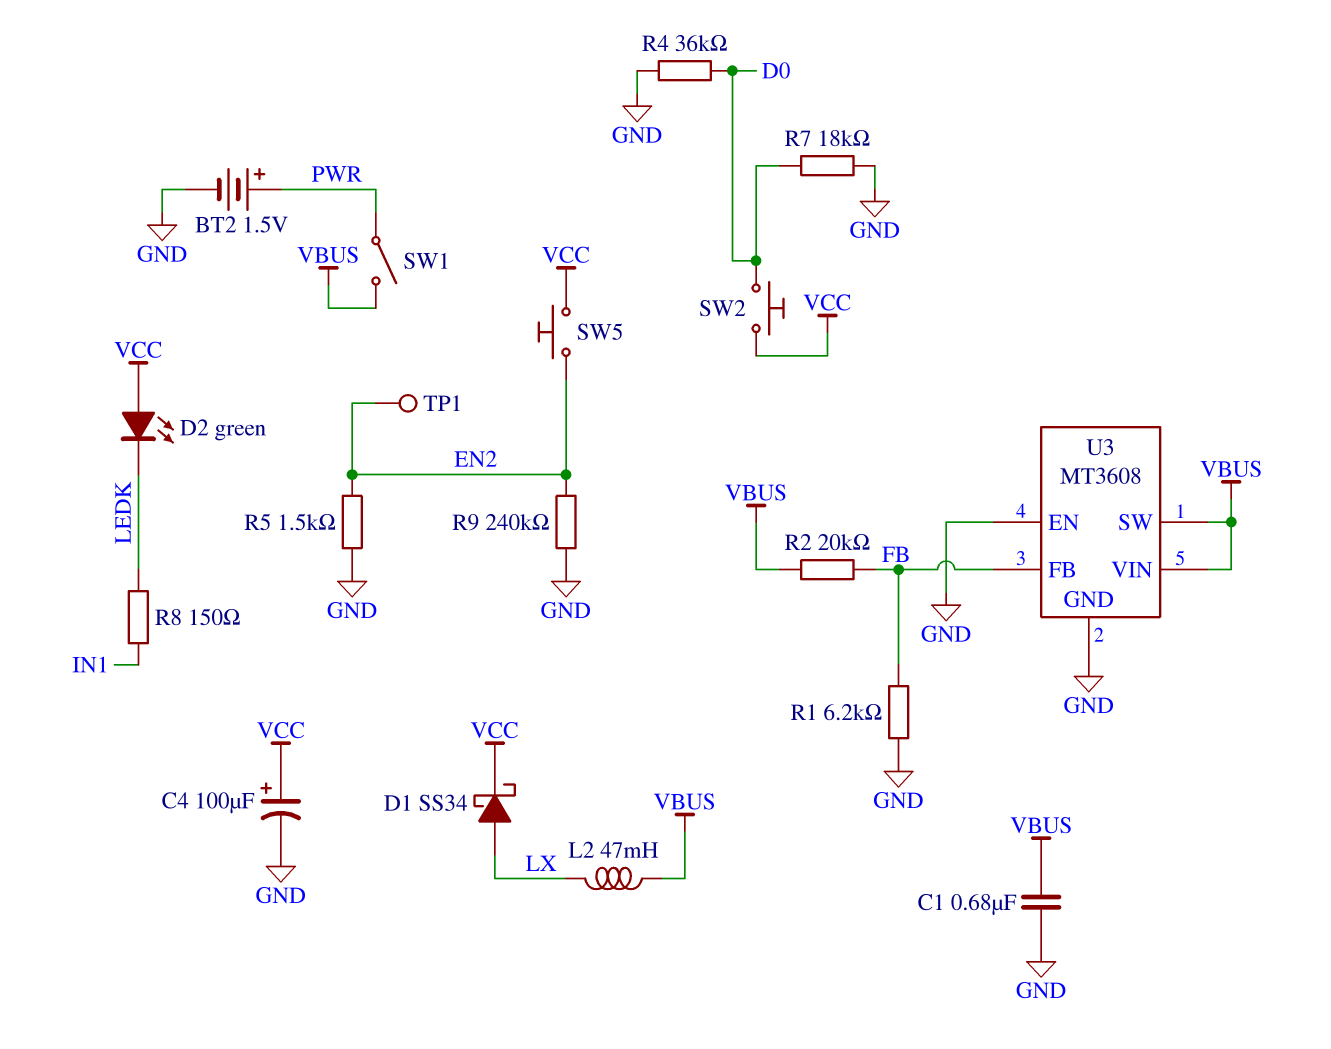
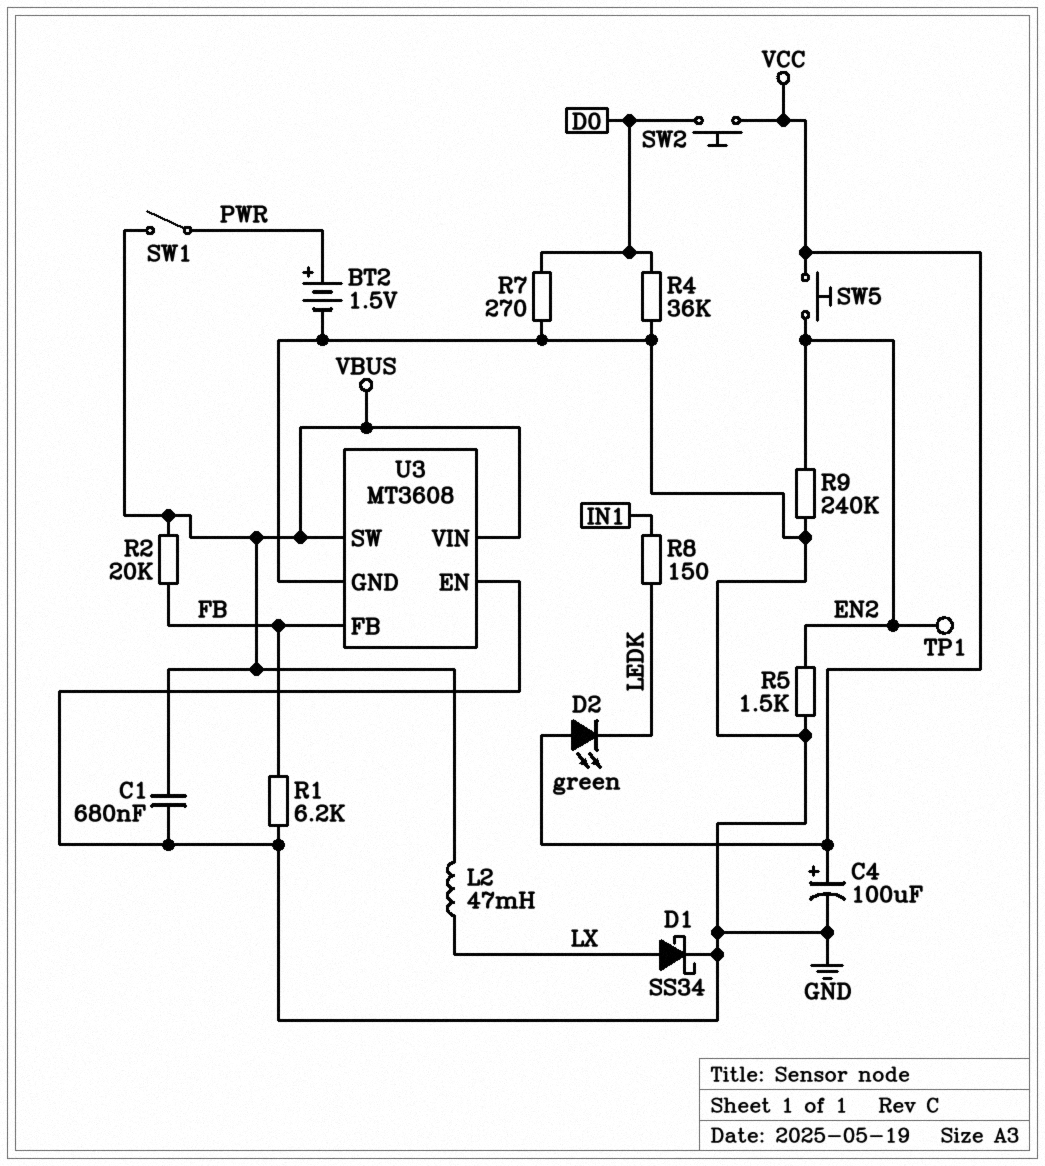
D1: schottky SS34 (A LX, K VCC) -> schottky SS34 (A LX, K GND)
R7: 18k (D0, GND) -> 270 (D0, GND)

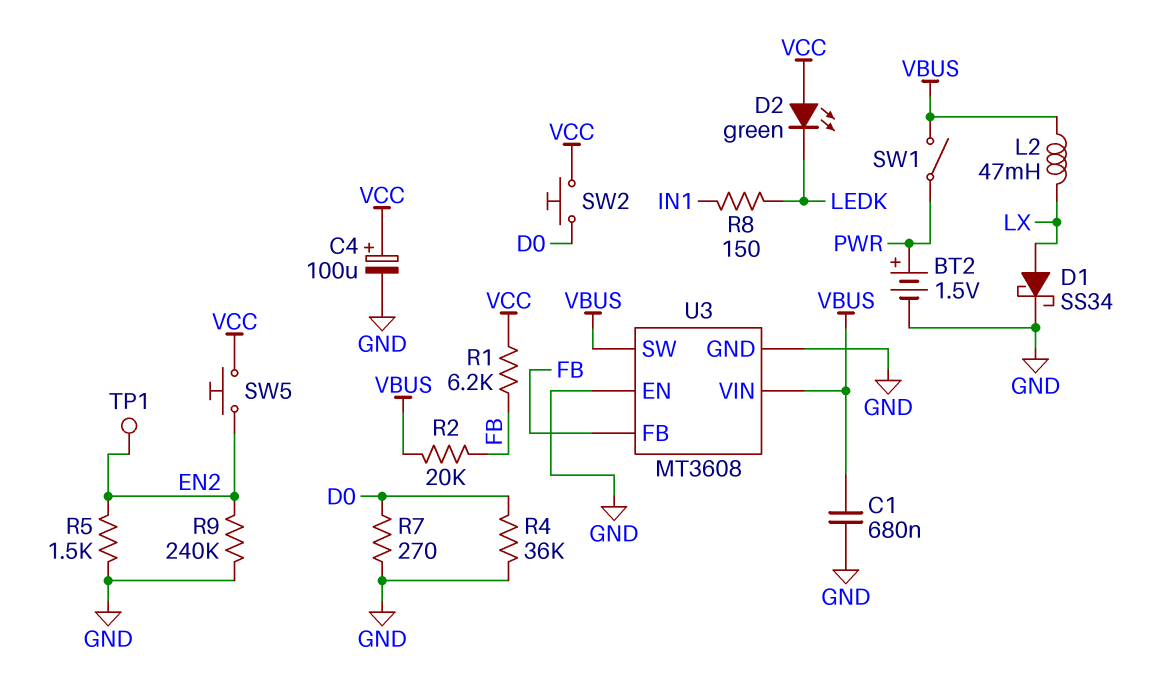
R1: 6.2k (FB, GND) -> 6.2k (FB, VCC)

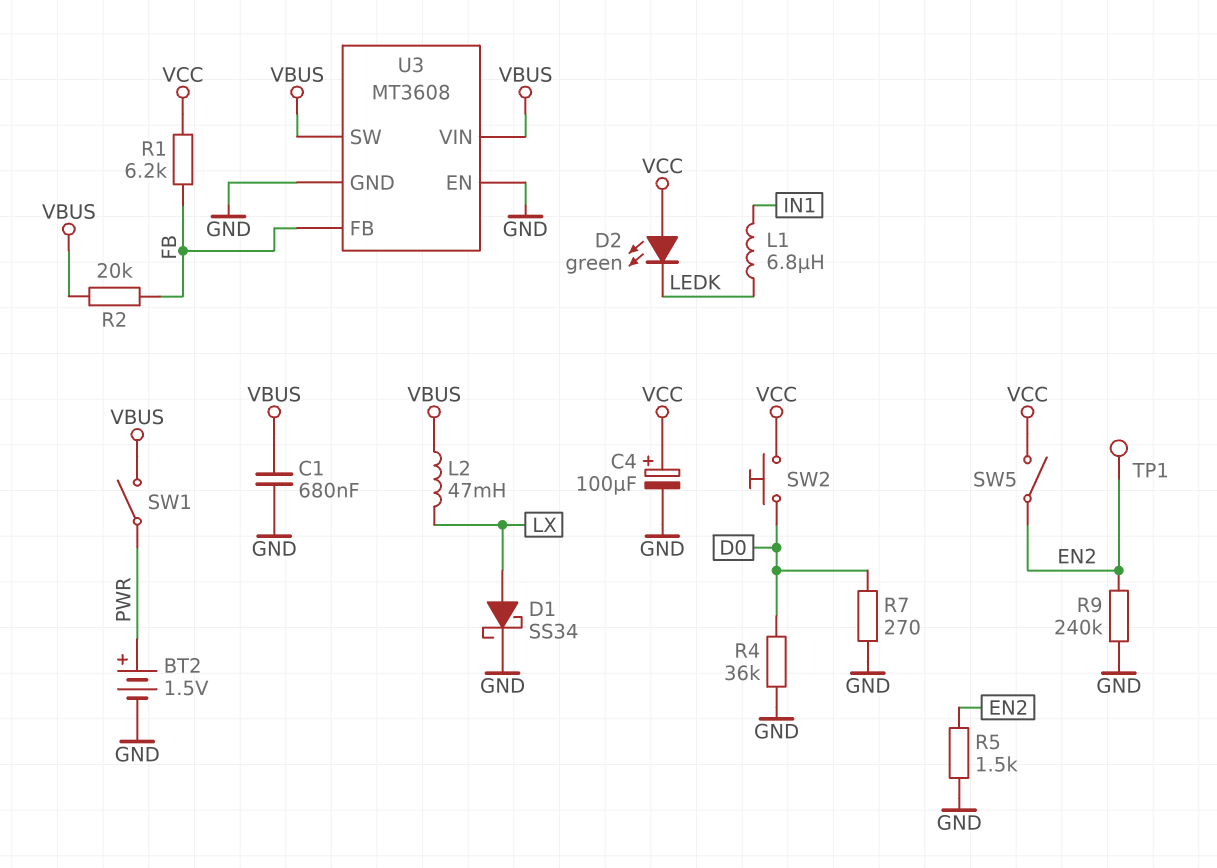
L1: none -> 6.8uH (IN1, LEDK)
R8: 150 (IN1, LEDK) -> none
SW5: button (EN2, VCC) -> switch (EN2, VCC)

